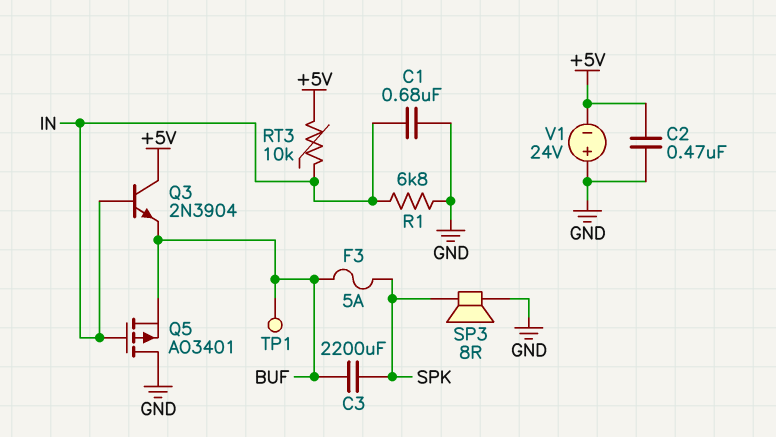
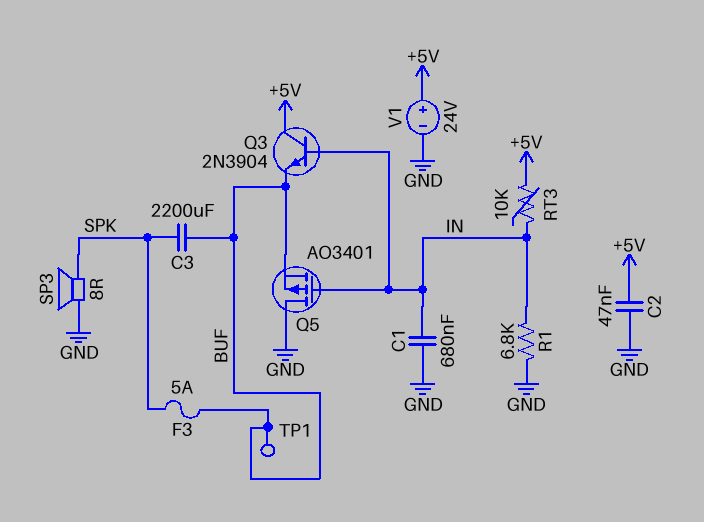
C2: 470nF (+5V, GND) -> 47nF (+5V, GND)
V1: 24V (plus GND, minus +5V) -> 24V (plus +5V, minus GND)

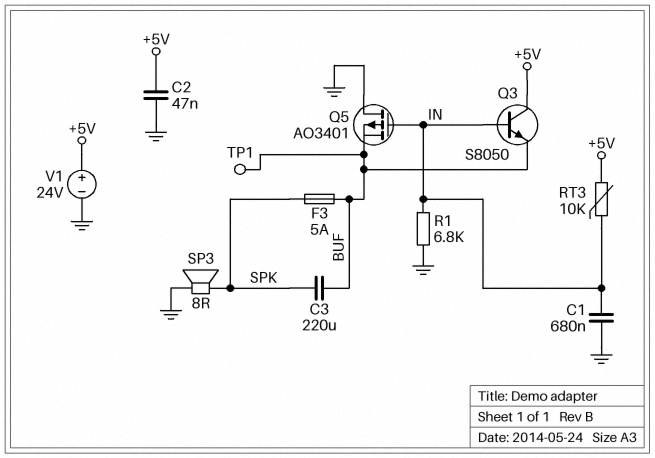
C3: 2200uF (BUF, SPK) -> 220uF (BUF, SPK)
Q3: NPN 2N3904 (B IN, C +5V, E BUF) -> NPN S8050 (B IN, C +5V, E BUF)

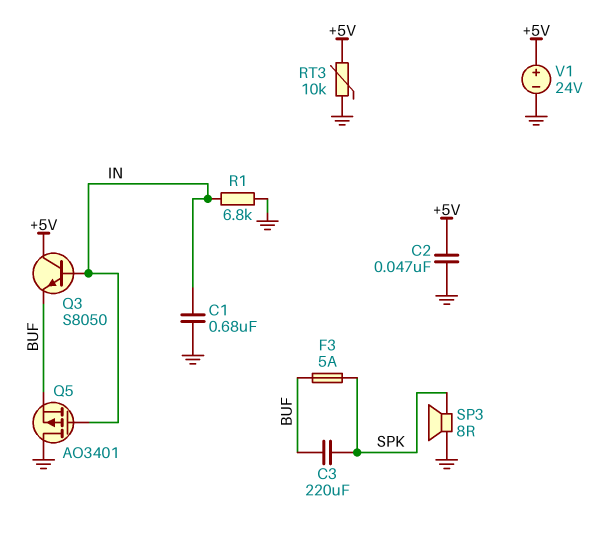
RT3: 10k (+5V, IN) -> 10k (+5V, GND)
TP1: test point (BUF) -> none

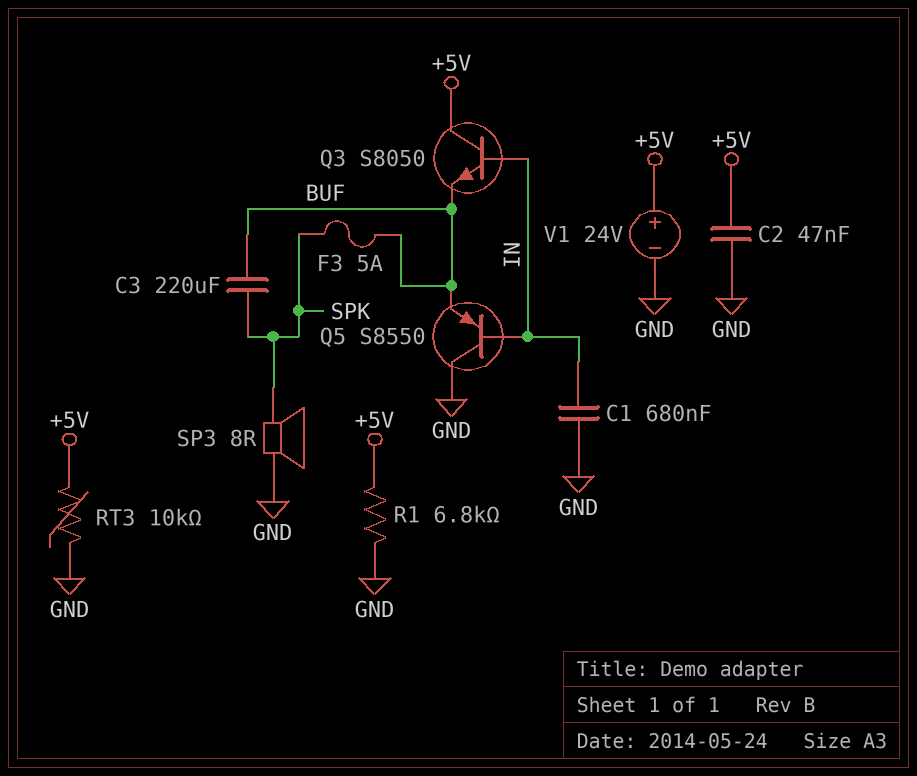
Q5: PMOS AO3401 (G IN, D GND, S BUF) -> PNP S8550 (B IN, C GND, E BUF)
R1: 6.8k (GND, IN) -> 6.8k (+5V, GND)

